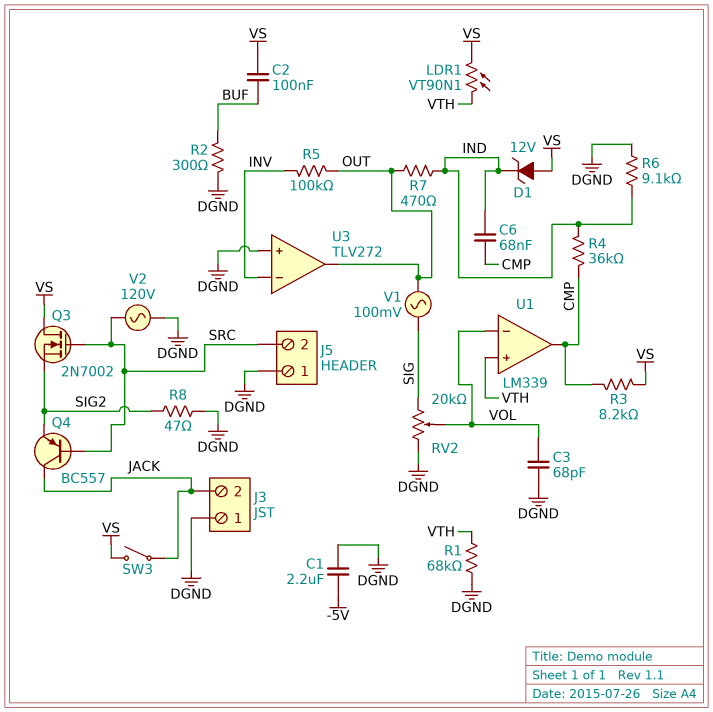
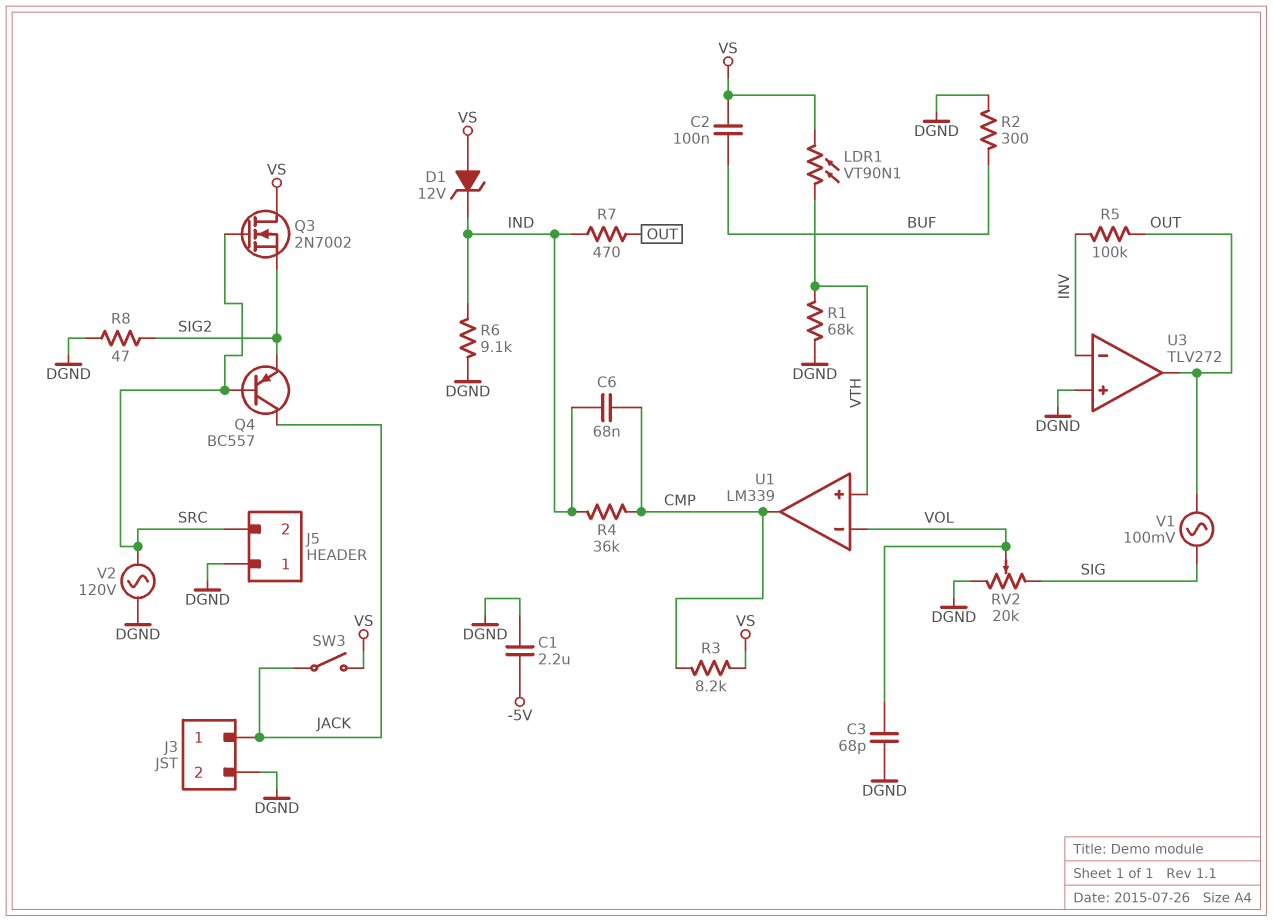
J3 pin 1: DGND -> JACK
J3 pin 2: JACK -> DGND

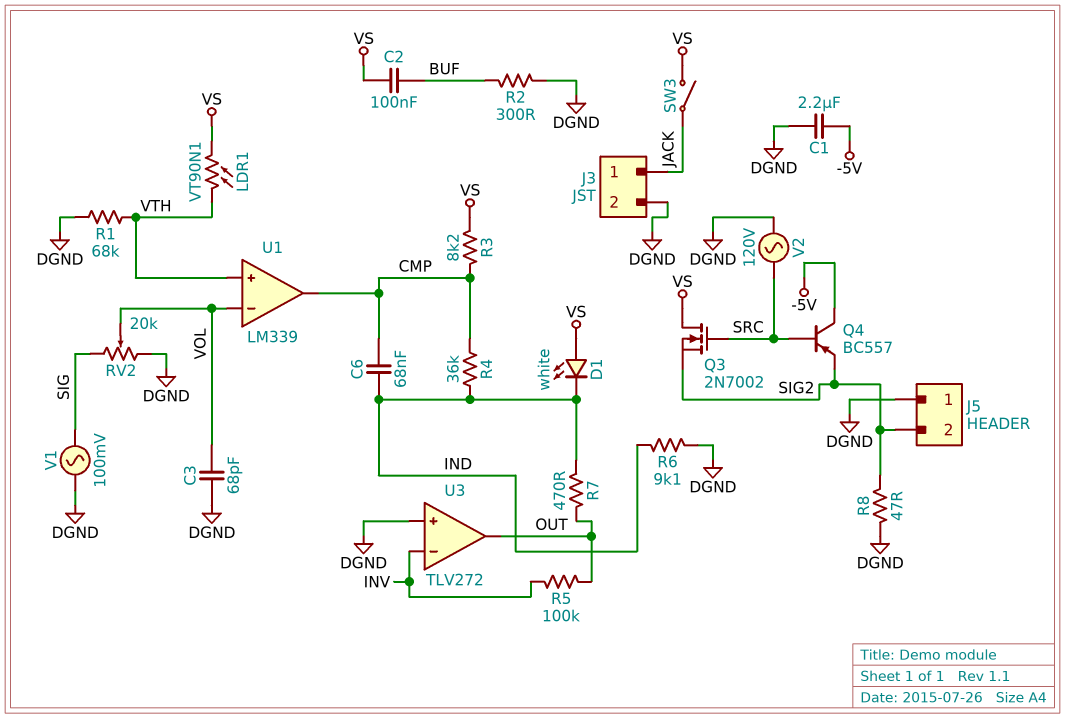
D1: zener 12V (A VS, K IND) -> LED white (A VS, K IND)
J5 pin 2: SRC -> SIG2
Q4: PNP BC557 (B SRC, C JACK, E SIG2) -> PNP BC557 (B SRC, C -5V, E SIG2)
V1: AC 100mV (OUT, SIG) -> AC 100mV (DGND, SIG)

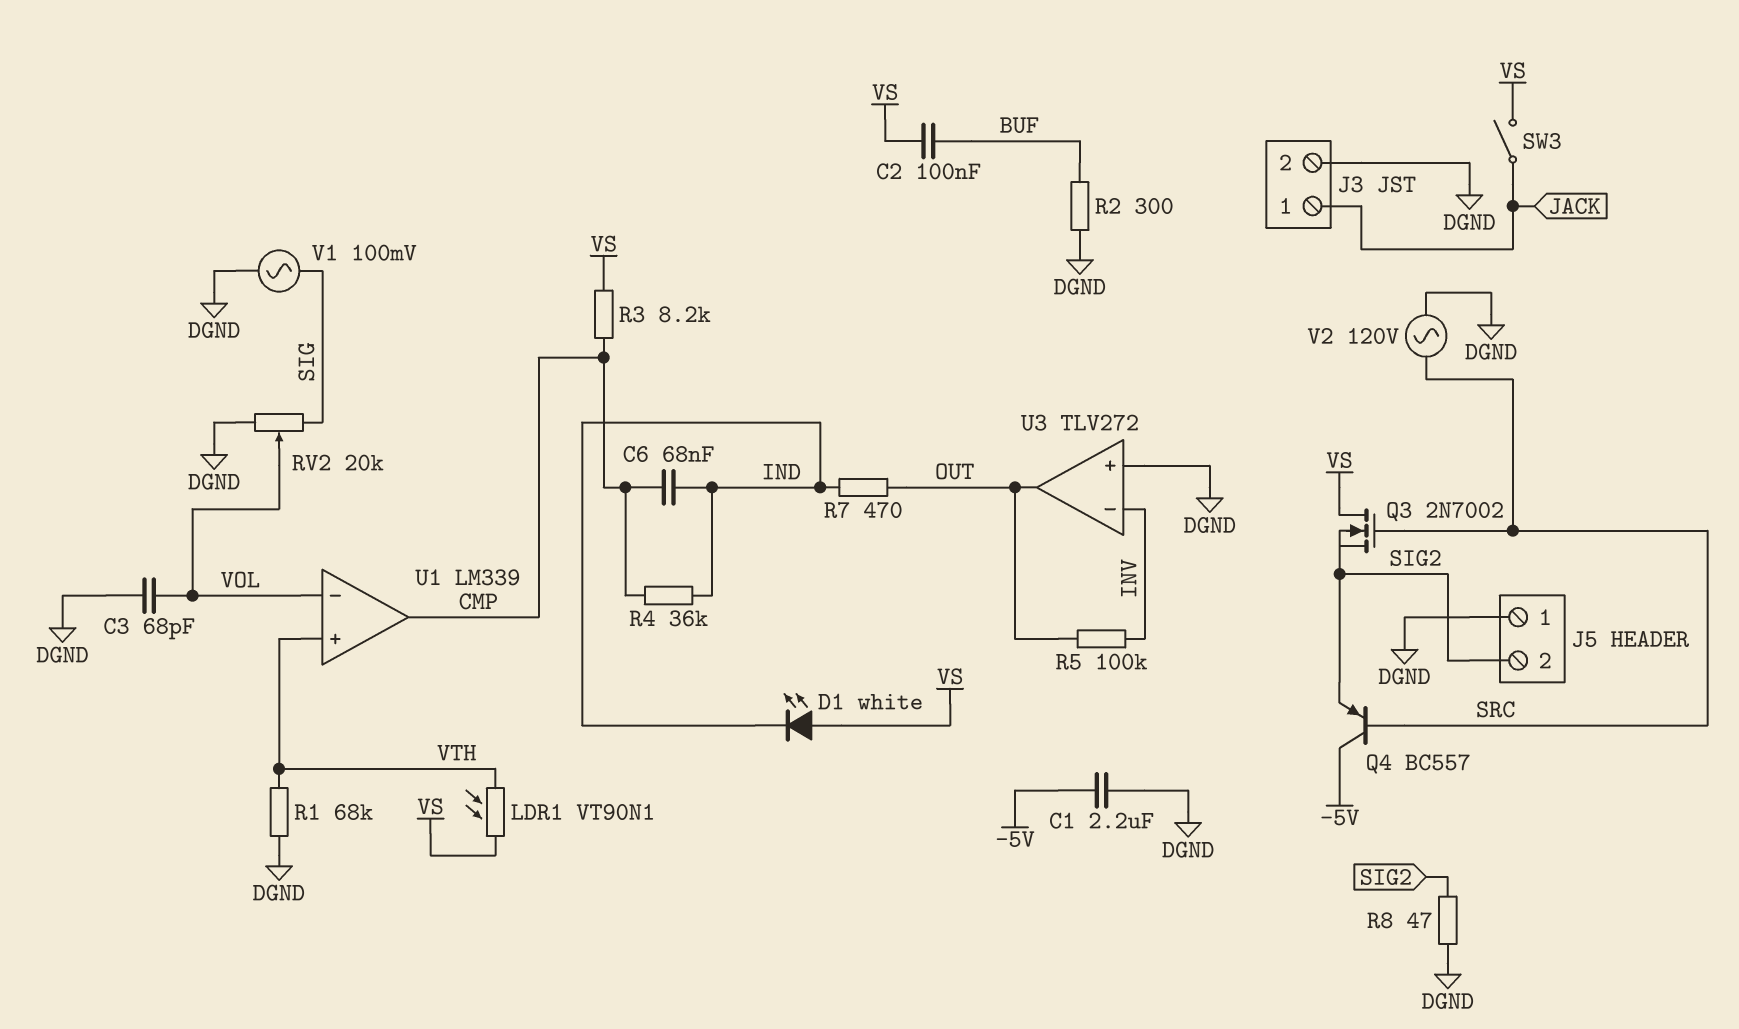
R6: 9.1k (DGND, IND) -> none

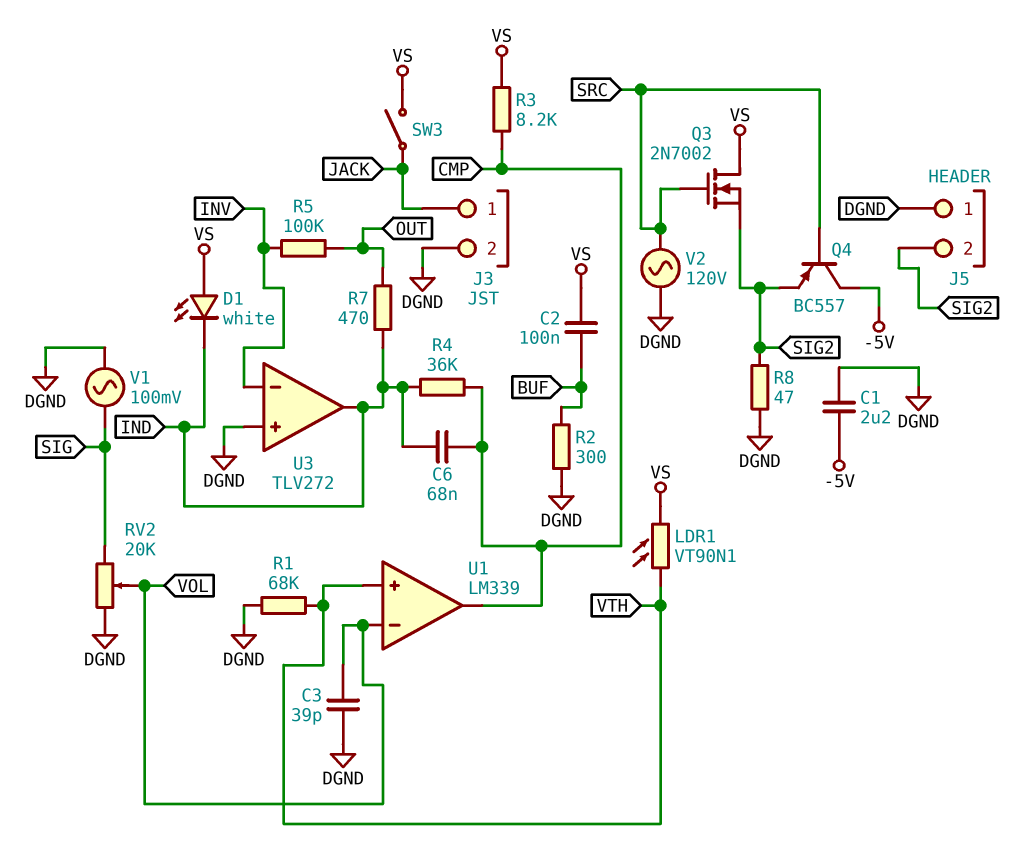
C3: 68pF (DGND, VOL) -> 39pF (DGND, VOL)
U3 pin out: OUT -> IND

